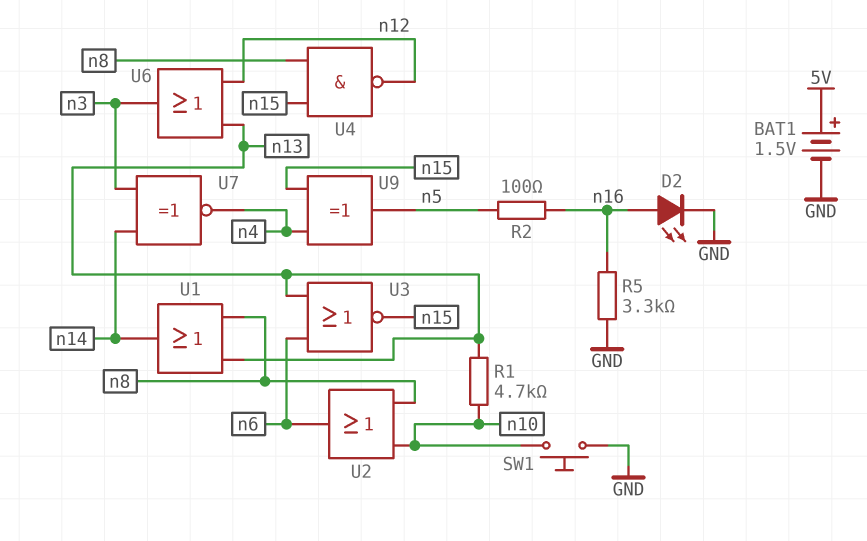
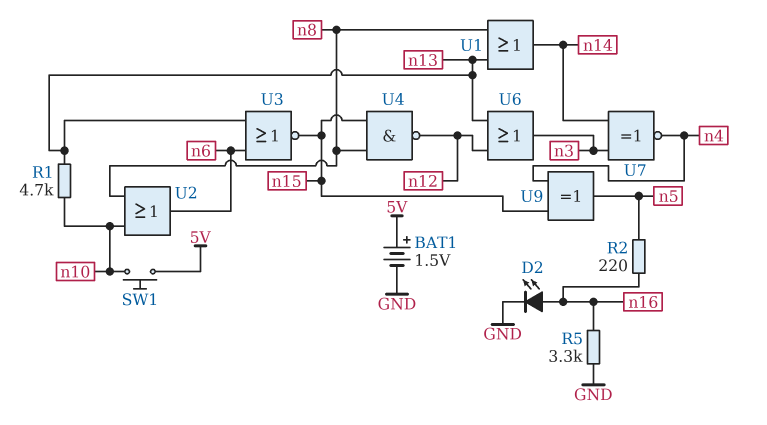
R2: 100 (n5, n16) -> 220 (n5, n16)
SW1: button (GND, n10) -> button (5V, n10)

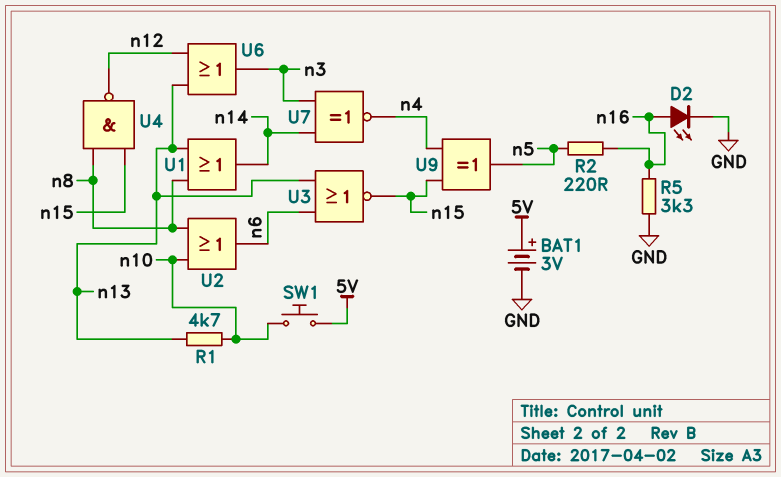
BAT1: 1.5V (plus 5V, minus GND) -> 3V (plus 5V, minus GND)

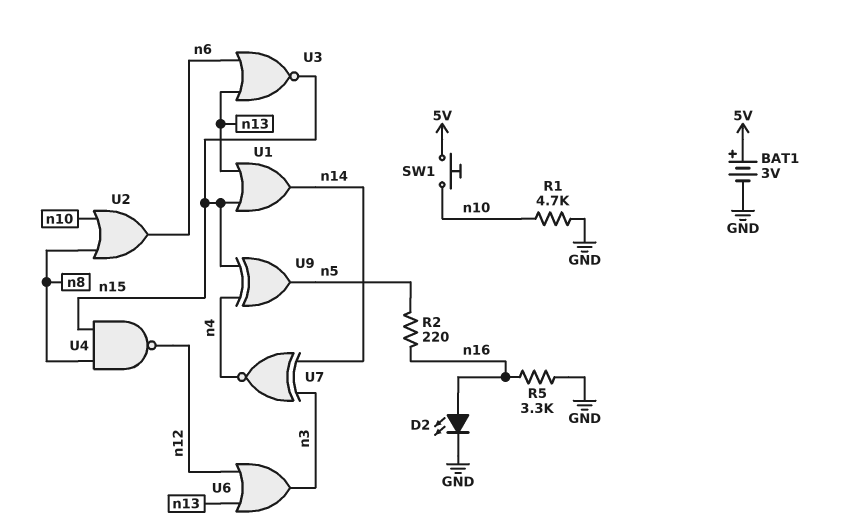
R1: 4.7k (n10, n13) -> 4.7k (GND, n10)
U1: OR (in n8, in n13, out n14) -> OR (in n13, in n15, out n14)

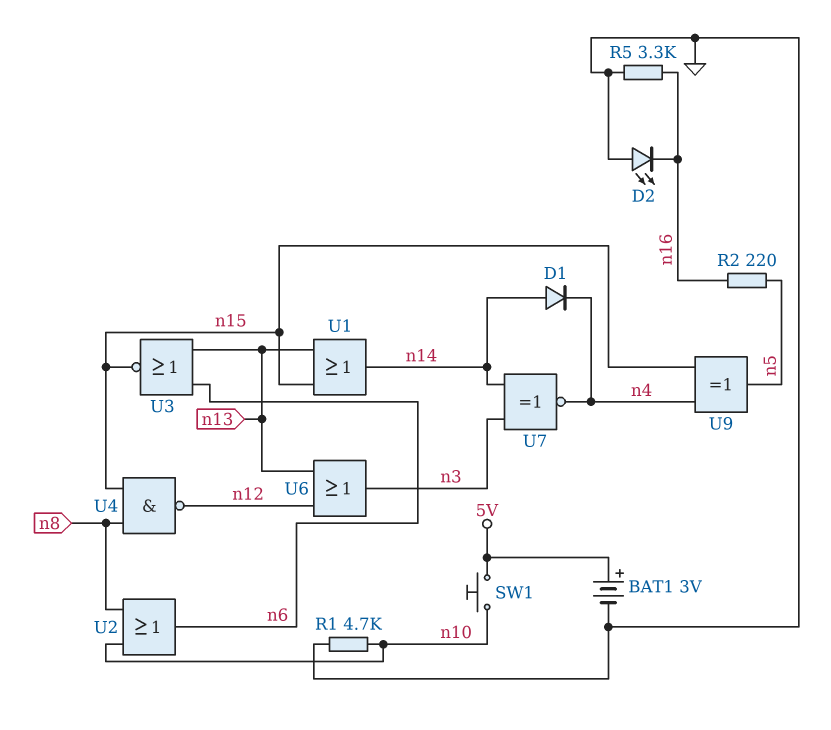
D1: none -> diode (A n14, K n4)
D2: LED (A n16, K GND) -> LED (A GND, K n16)

